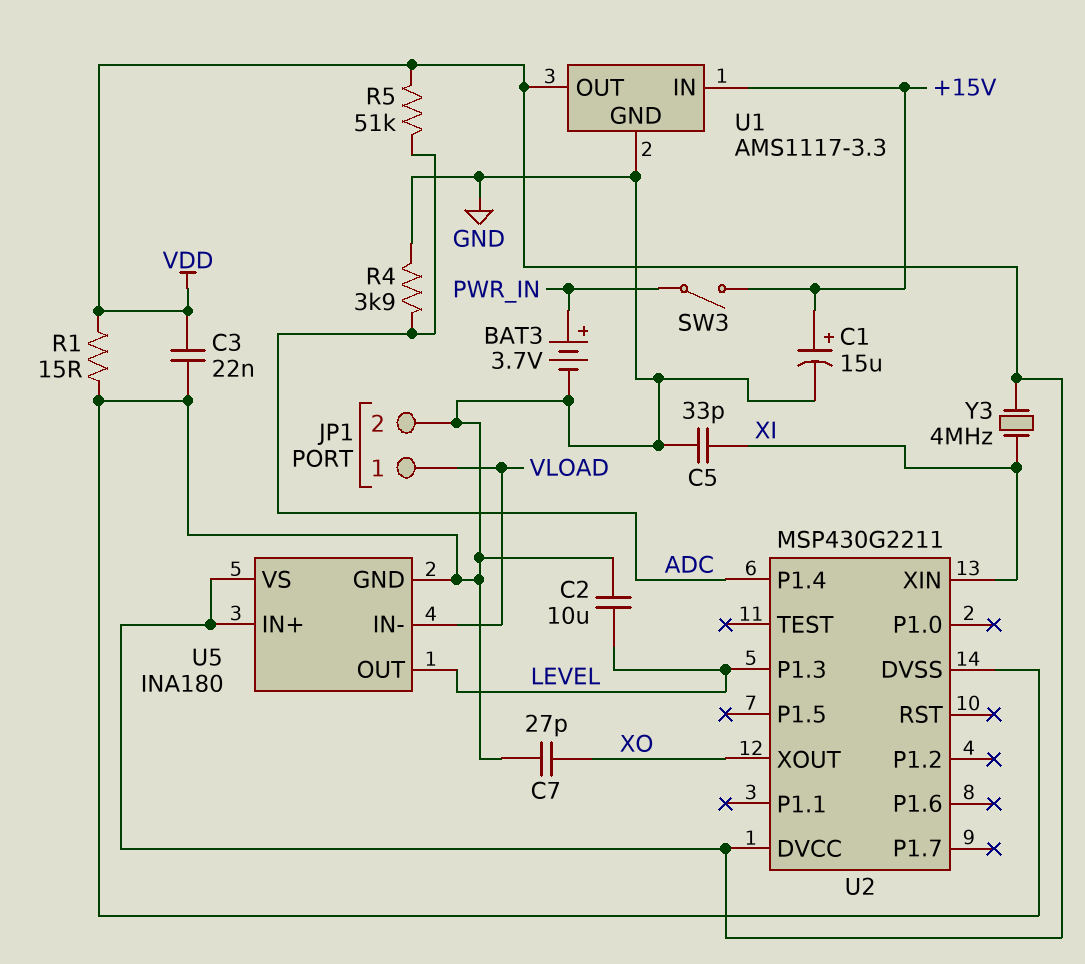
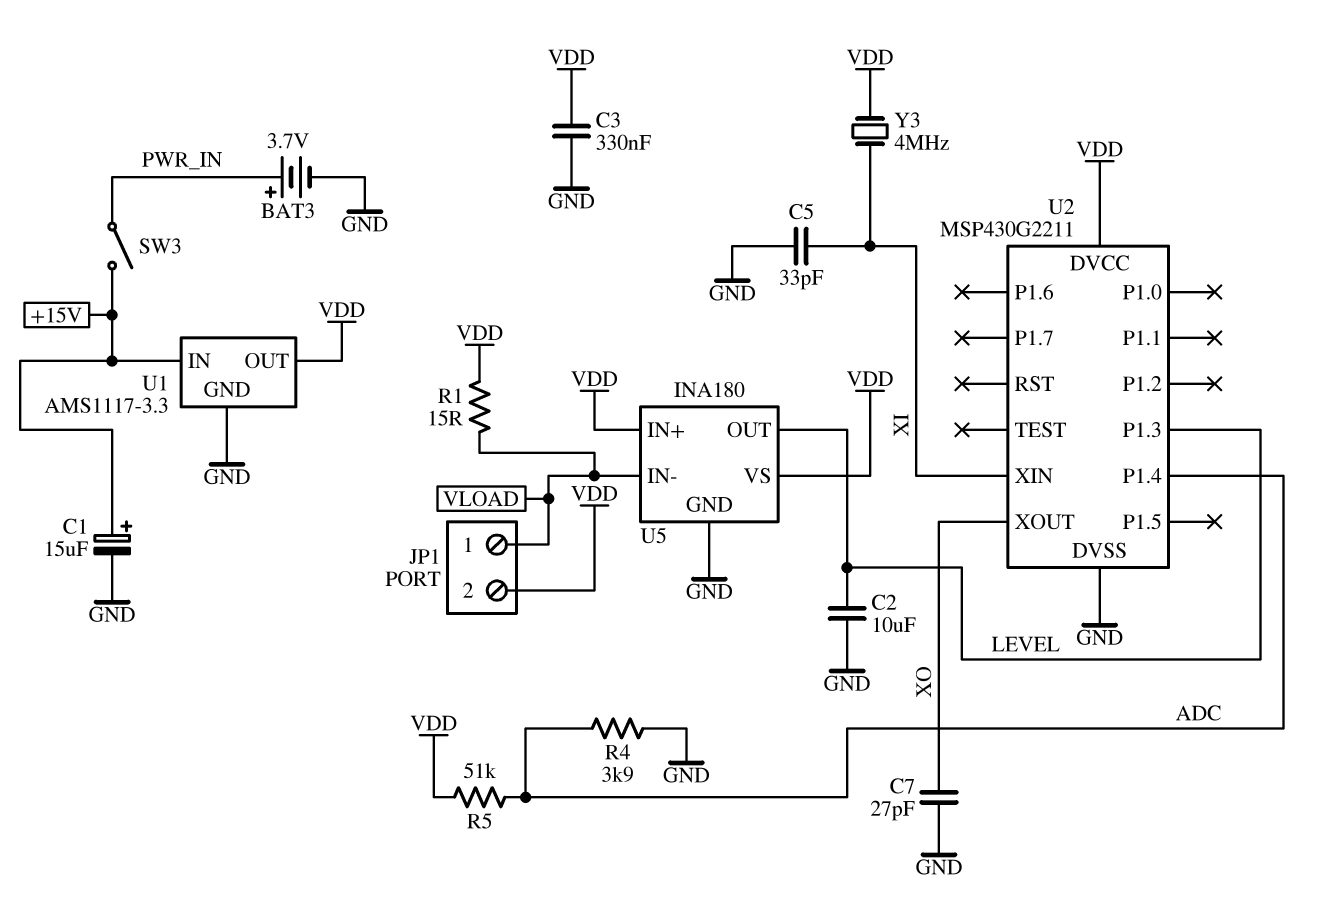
C3: 22nF (GND, VDD) -> 330nF (GND, VDD)
JP1 pin 2: GND -> VDD
R1: 15 (GND, VDD) -> 15 (VDD, VLOAD)

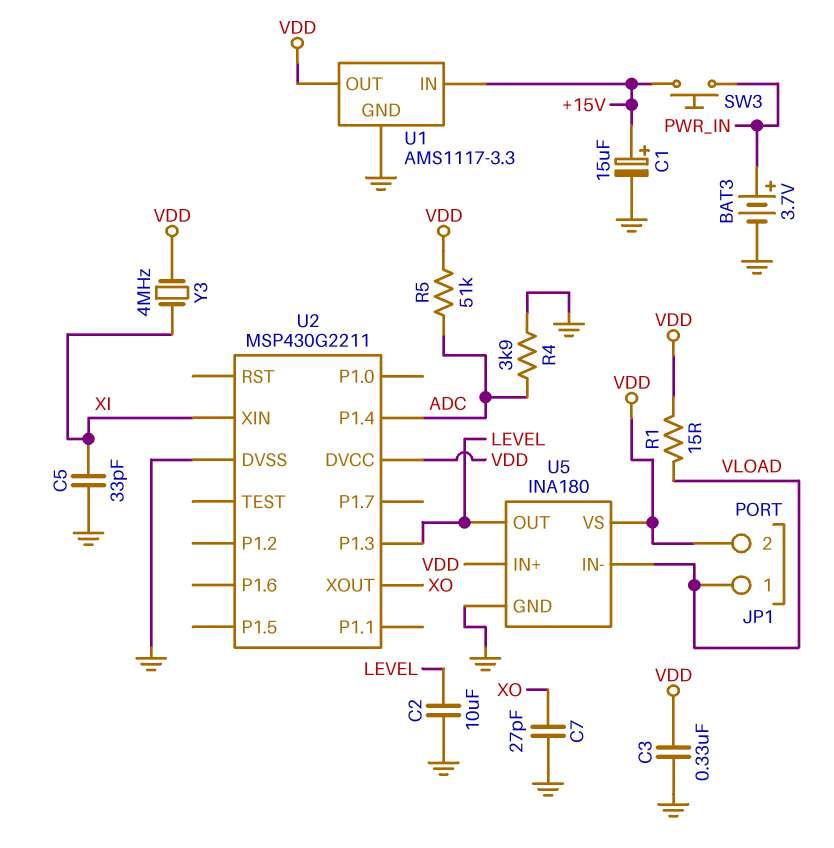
SW3: switch (+15V, PWR_IN) -> button (+15V, PWR_IN)

